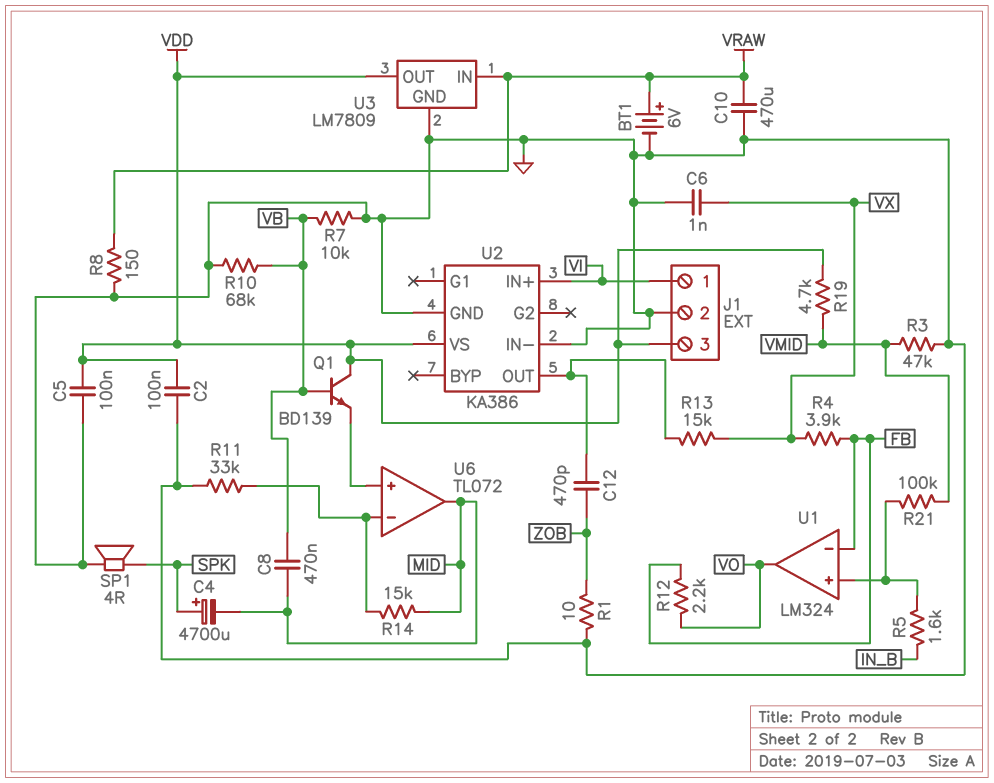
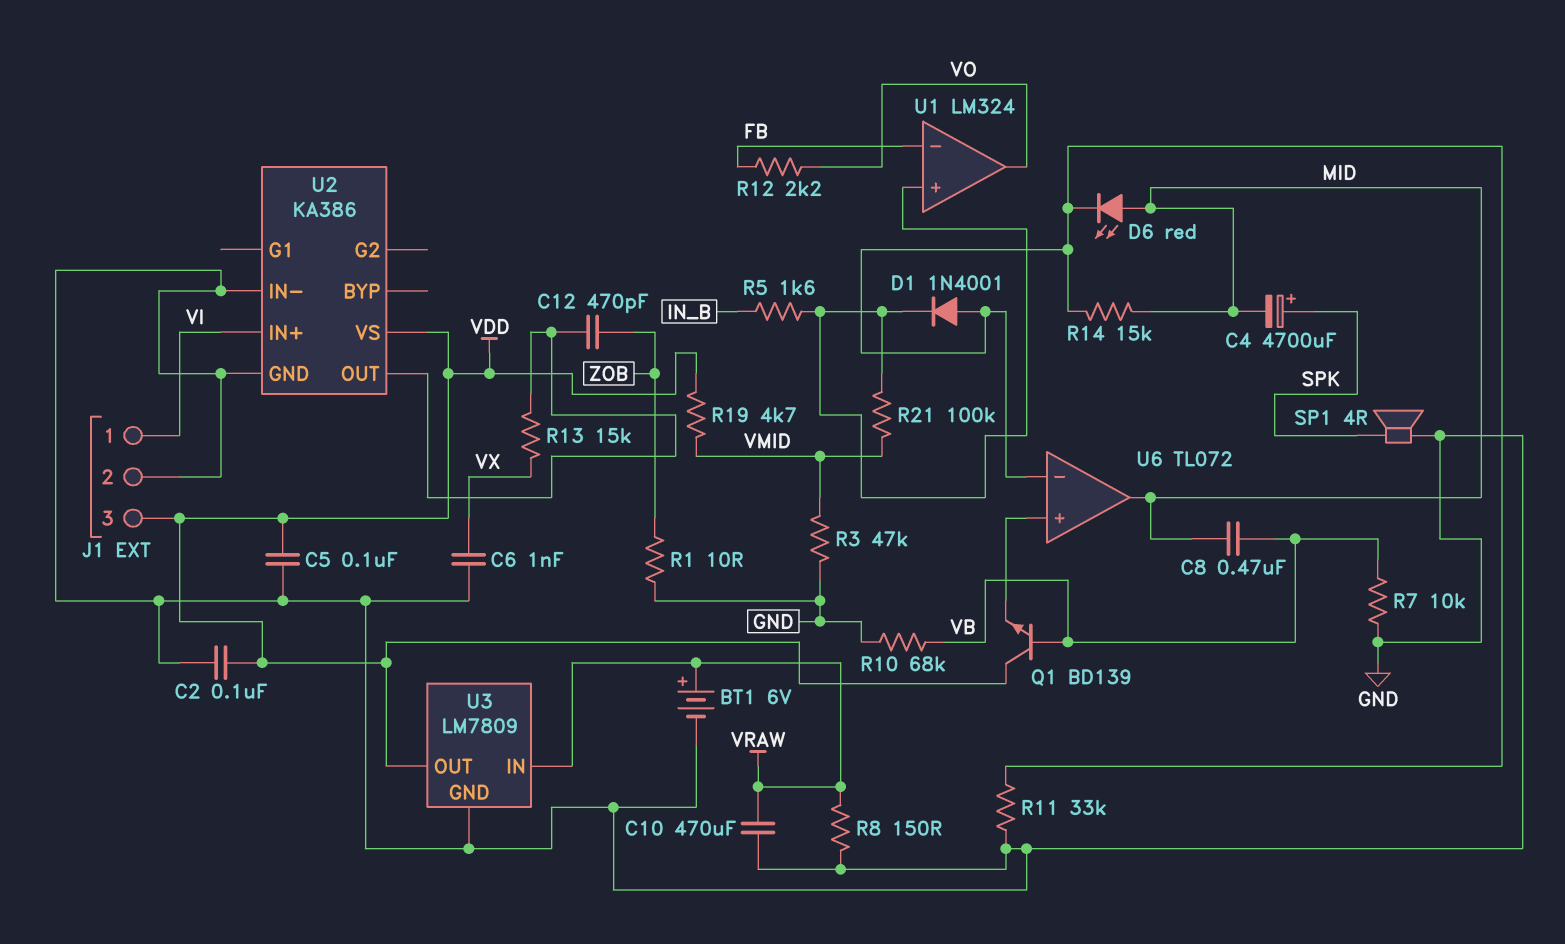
D1: none -> diode 1N4001 (A U6/in-, K U1/in+)
D6: none -> LED red (A MID, K U6/in-)
R4: 3.9k (FB, VX) -> none

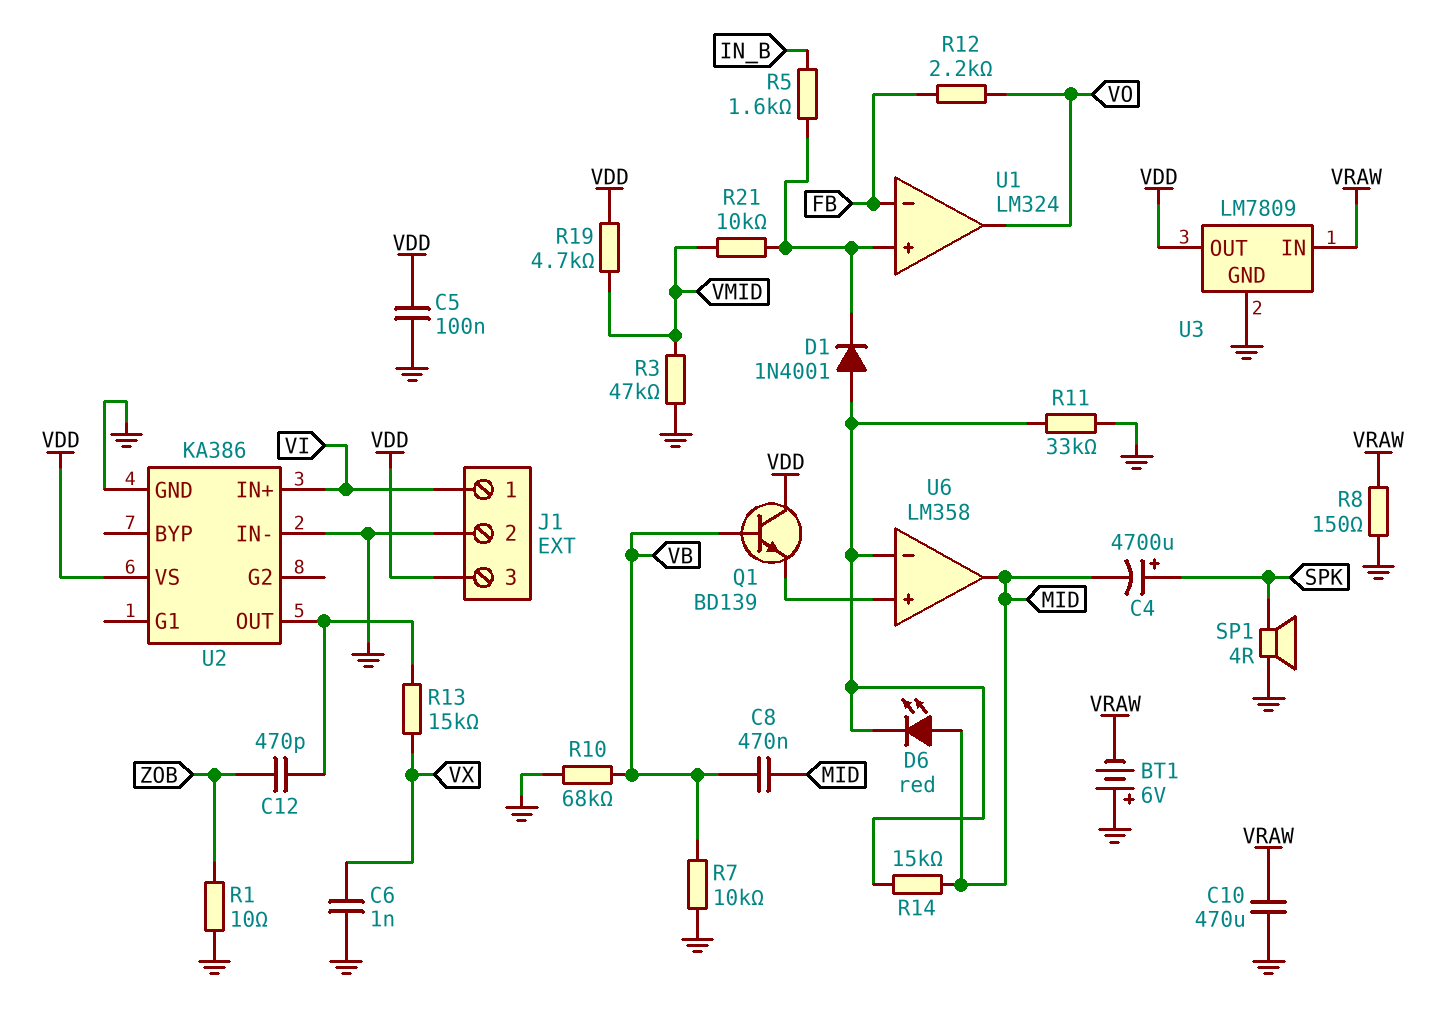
BT1: 6V (plus VRAW, minus GND) -> 6V (plus GND, minus VRAW)
C2: 100nF (GND, VDD) -> none
R21: 100k (U1/in+, VMID) -> 10k (U1/in+, VMID)
U6: TL072 -> LM358

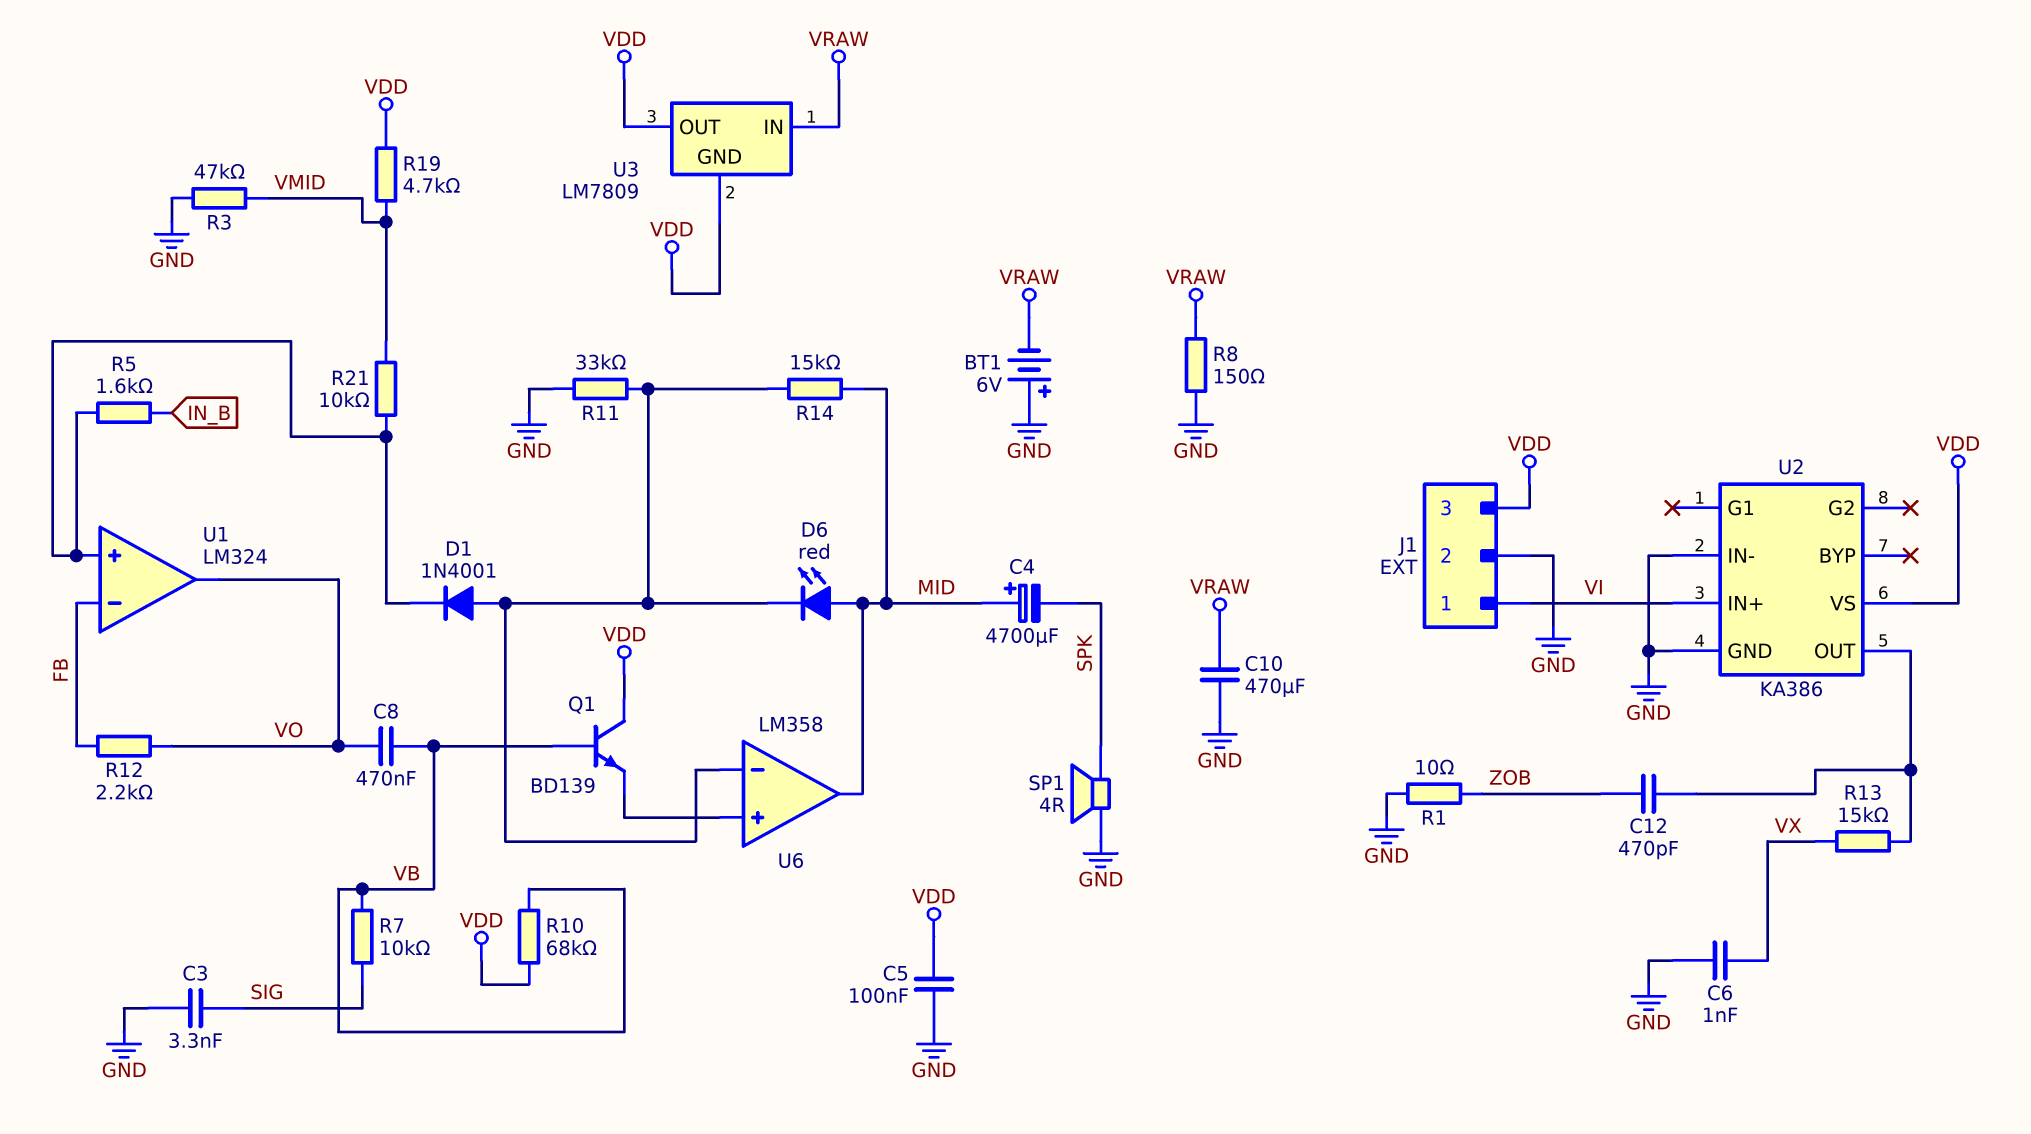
C3: none -> 3.3nF (GND, SIG)
C4: 4700uF (plus SPK, minus MID) -> 4700uF (plus MID, minus SPK)
C8: 470nF (MID, VB) -> 470nF (VB, VO)
R7: 10k (GND, VB) -> 10k (SIG, VB)
R10: 68k (GND, VB) -> 68k (VB, VDD)
U3 pin GND: GND -> VDD

